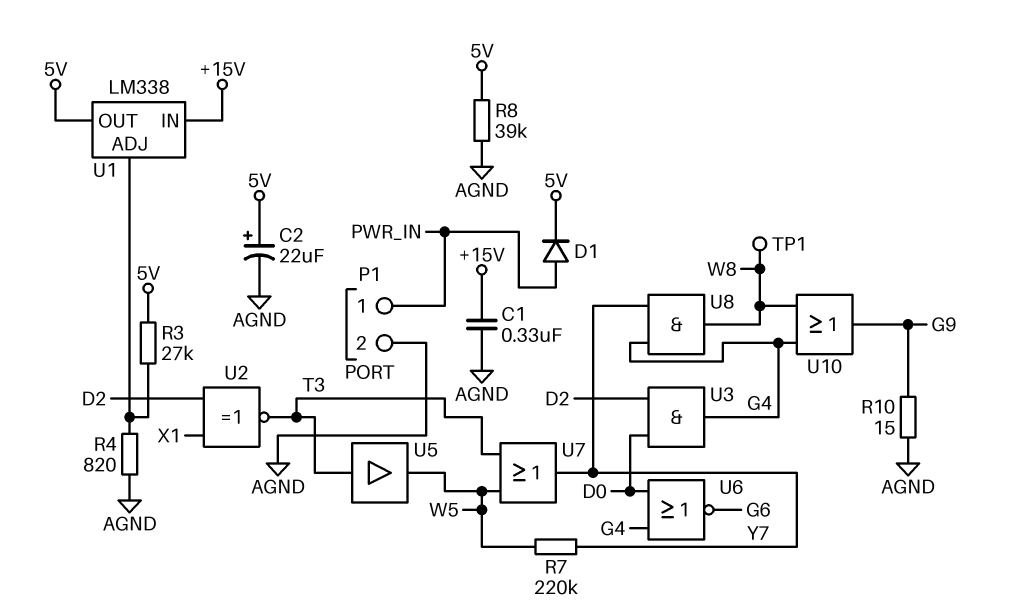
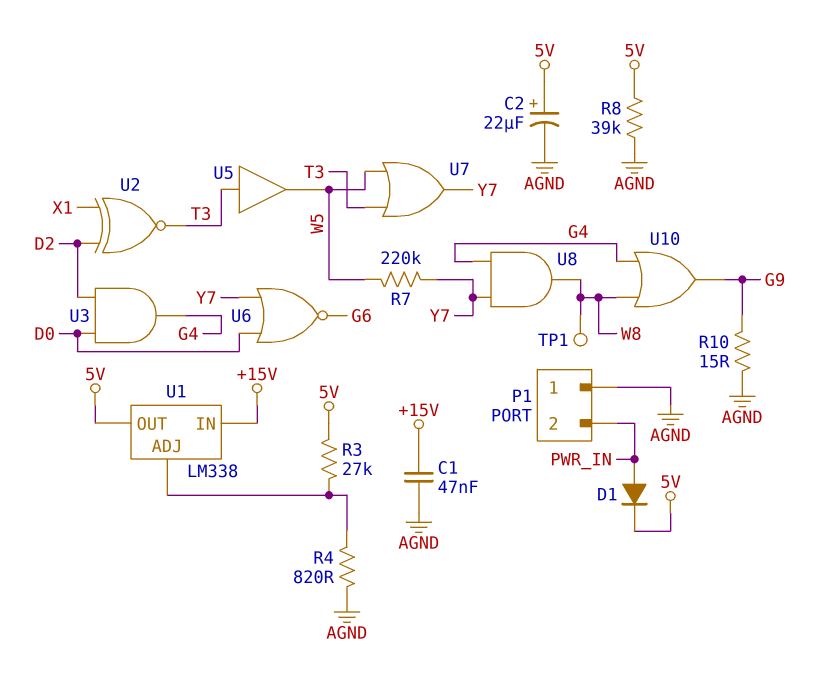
C1: 330nF (+15V, AGND) -> 47nF (+15V, AGND)
P1 pin 1: PWR_IN -> AGND
P1 pin 2: AGND -> PWR_IN
U6: NOR (in D0, in G4, out G6) -> NOR (in D0, in Y7, out G6)

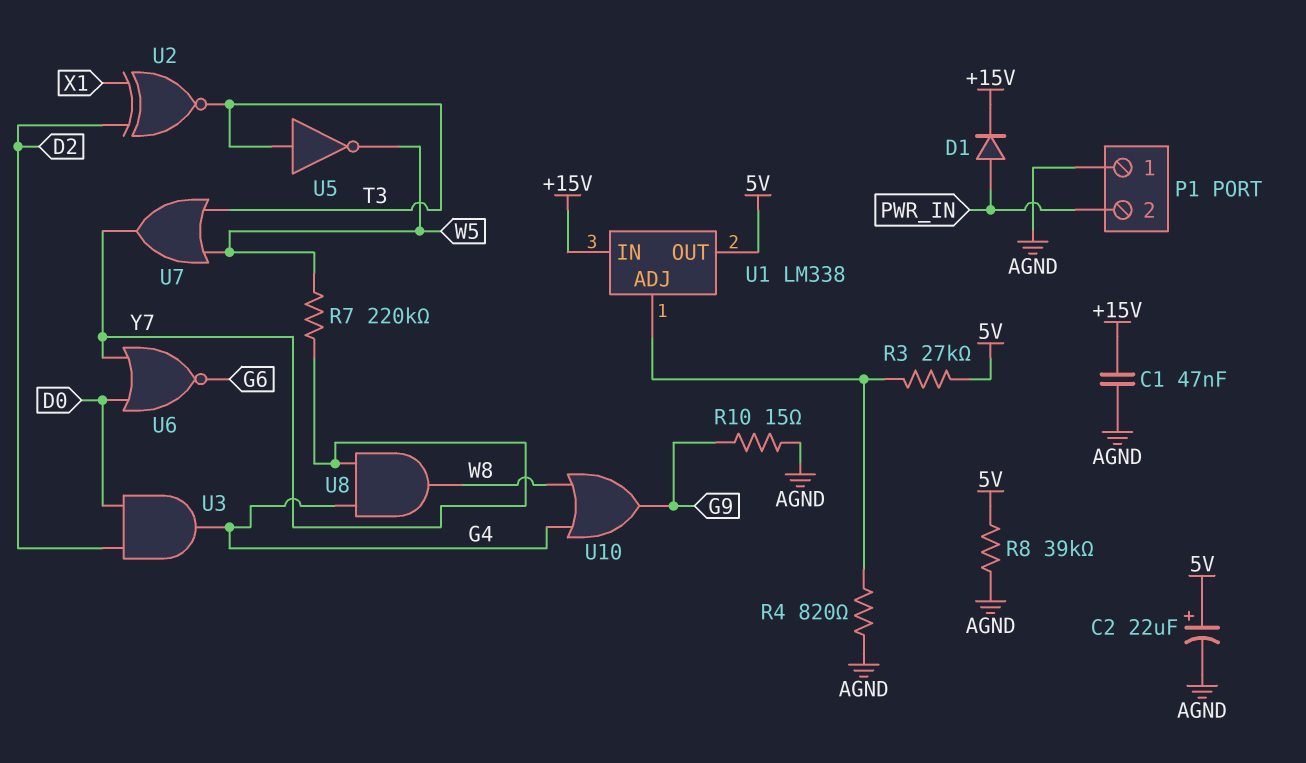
D1: diode (A PWR_IN, K 5V) -> diode (A PWR_IN, K +15V)
TP1: test point (W8) -> none
U5: buffer (in T3, out W5) -> NOT (in T3, out W5)

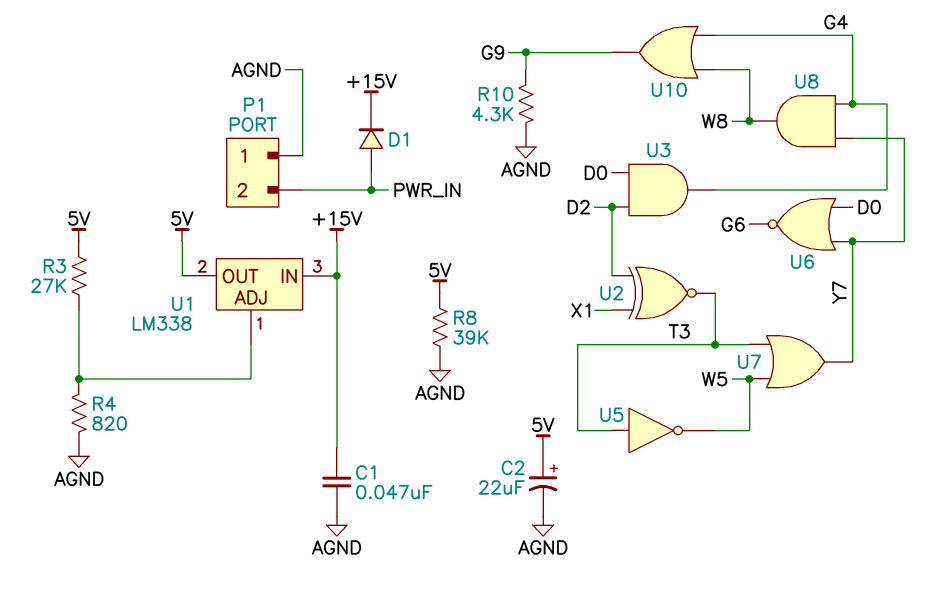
R7: 220k (W5, Y7) -> none
R10: 15 (AGND, G9) -> 4.3k (AGND, G9)

